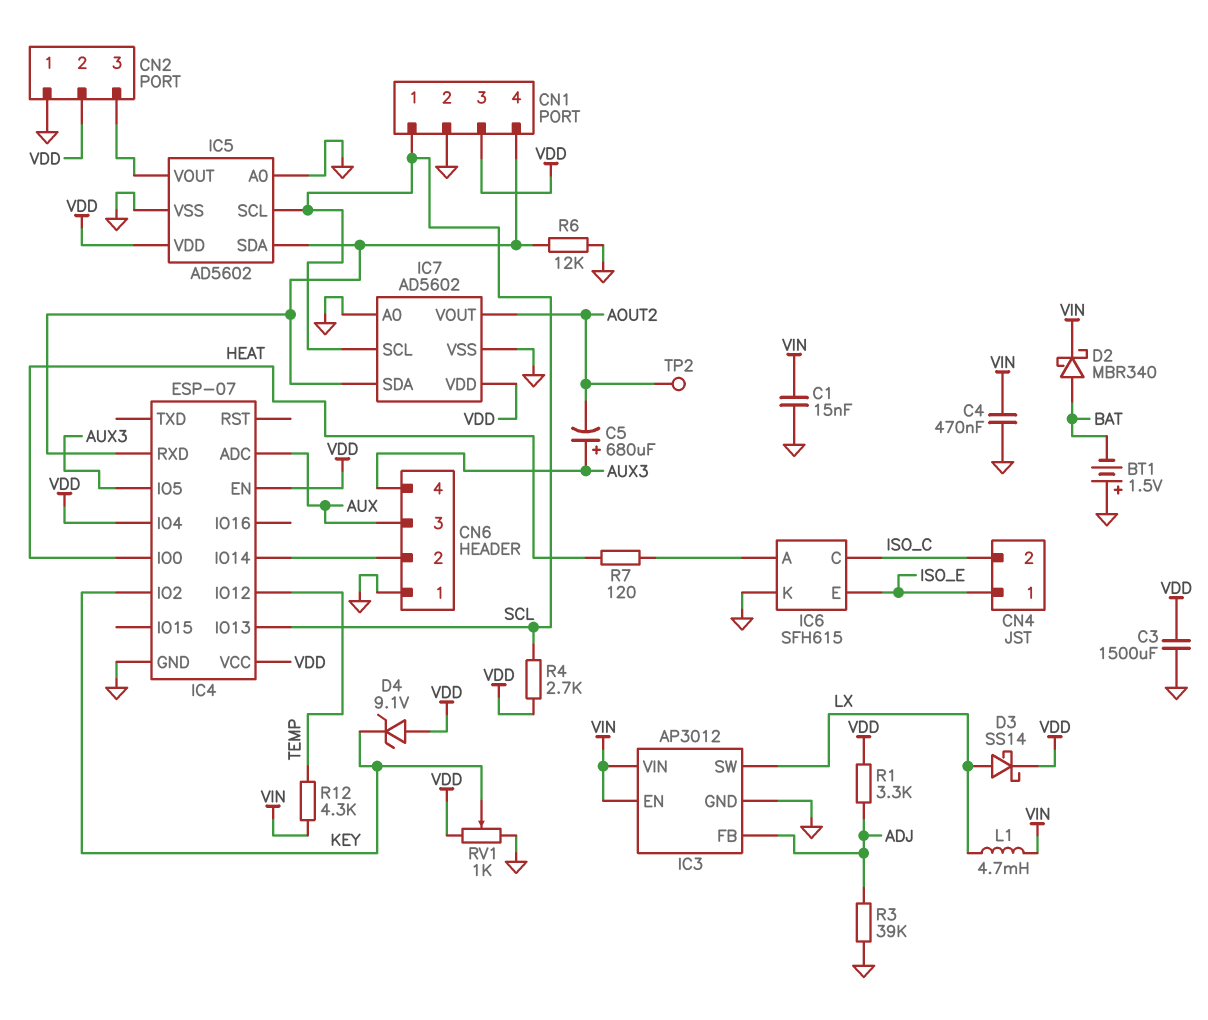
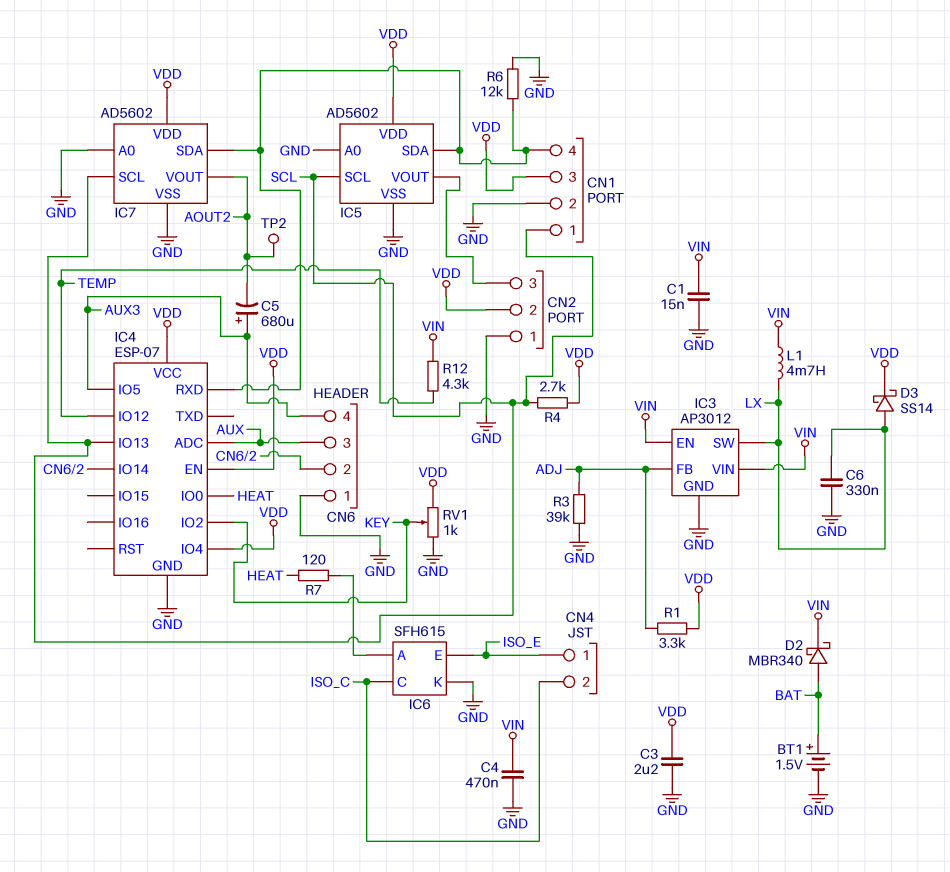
BT1: 1.5V (plus GND, minus BAT) -> 1.5V (plus BAT, minus GND)
C3: 1500uF (GND, VDD) -> 2.2uF (GND, VDD)
C6: none -> 330nF (GND, LX)
D4: zener 9.1V (A VDD, K KEY) -> none

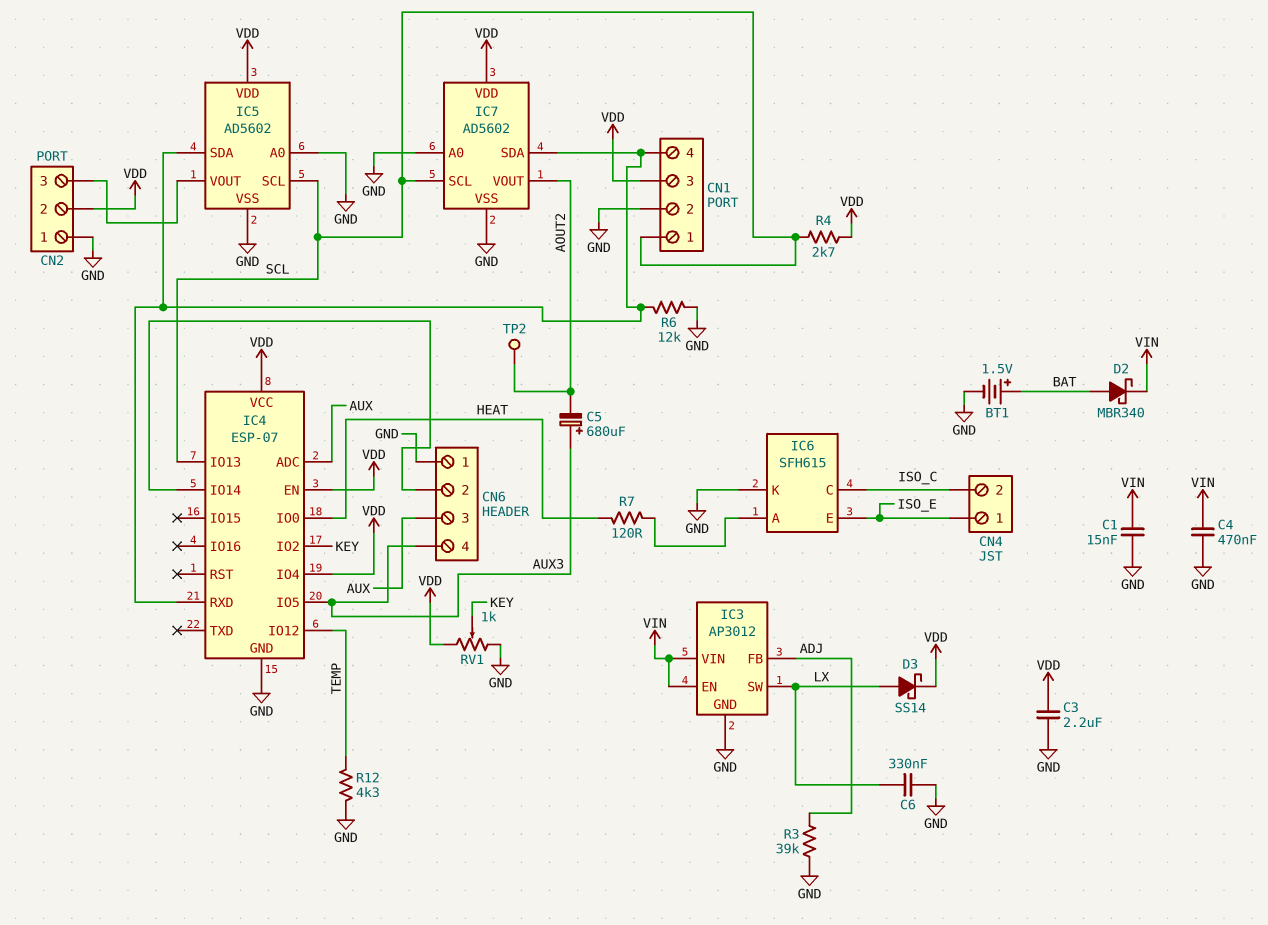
L1: 4.7mH (LX, VIN) -> none
R1: 3.3k (ADJ, VDD) -> none
R12: 4.3k (TEMP, VIN) -> 4.3k (GND, TEMP)

